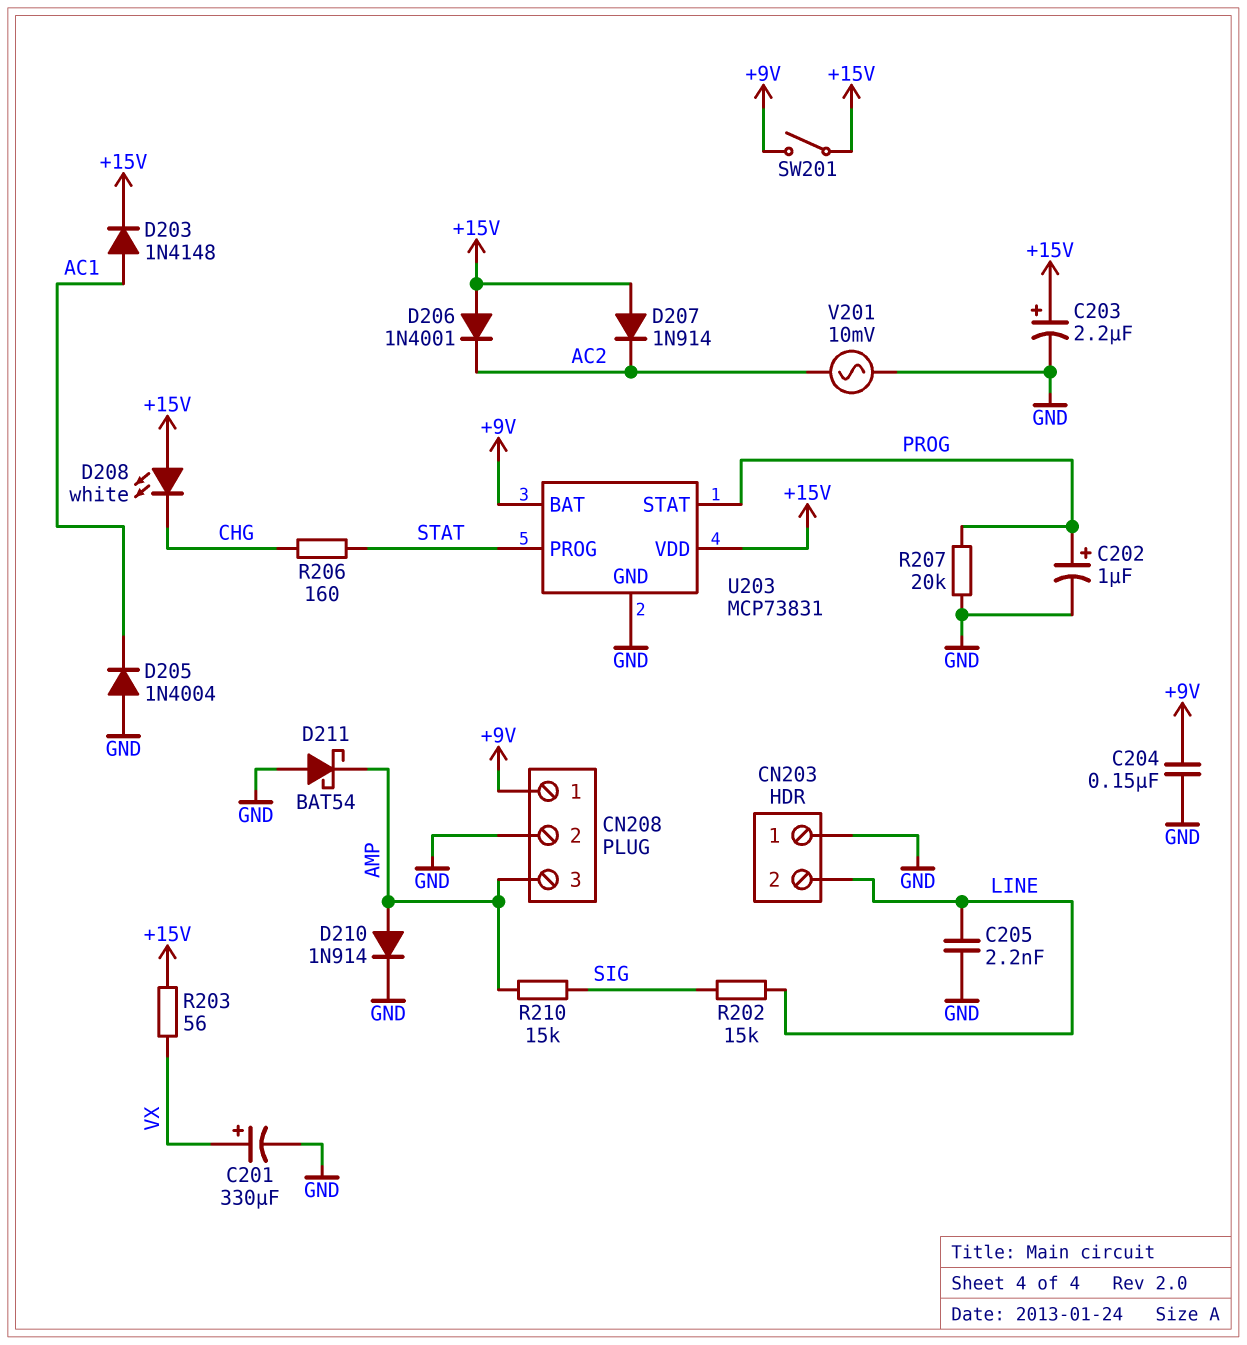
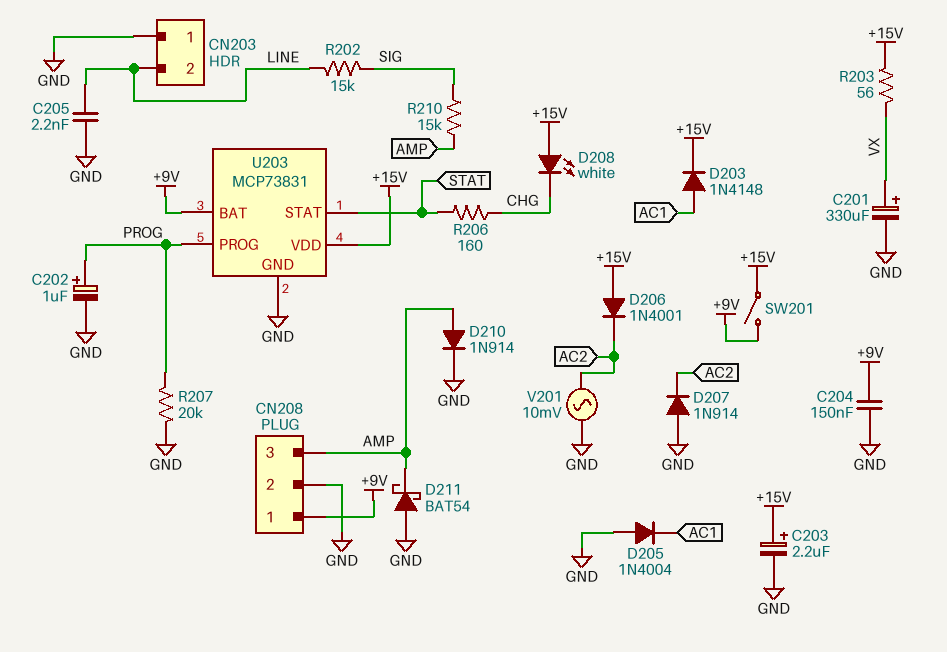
D207: diode 1N914 (A +15V, K AC2) -> diode 1N914 (A GND, K AC2)
U203 pin PROG: STAT -> PROG
U203 pin STAT: PROG -> STAT

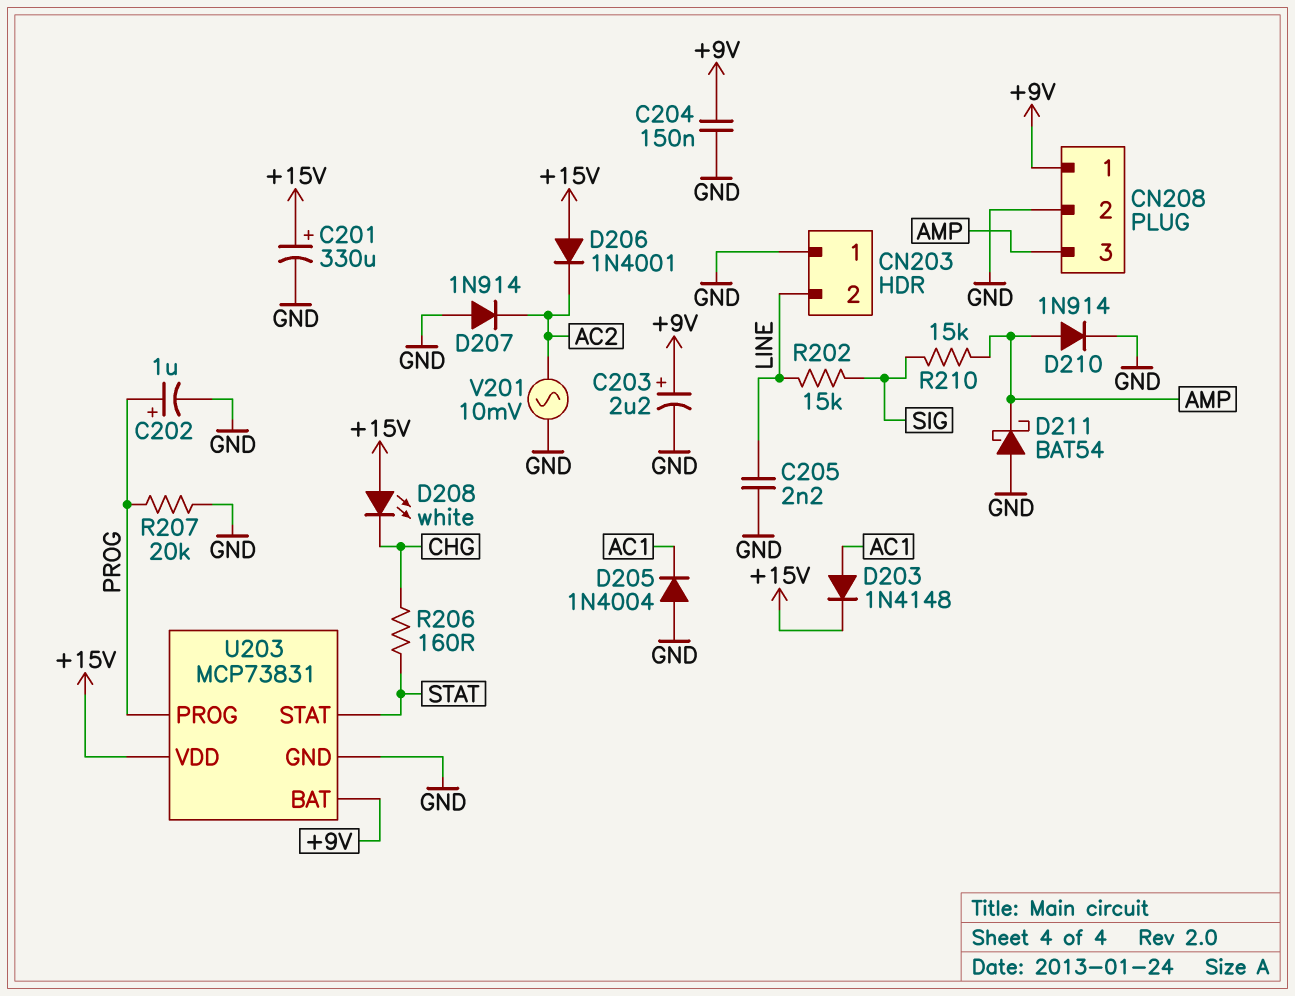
C201: 330uF (plus VX, minus GND) -> 330uF (plus +15V, minus GND)
C203: 2.2uF (plus +15V, minus GND) -> 2.2uF (plus +9V, minus GND)
R203: 56 (+15V, VX) -> none
SW201: switch (+9V, +15V) -> none

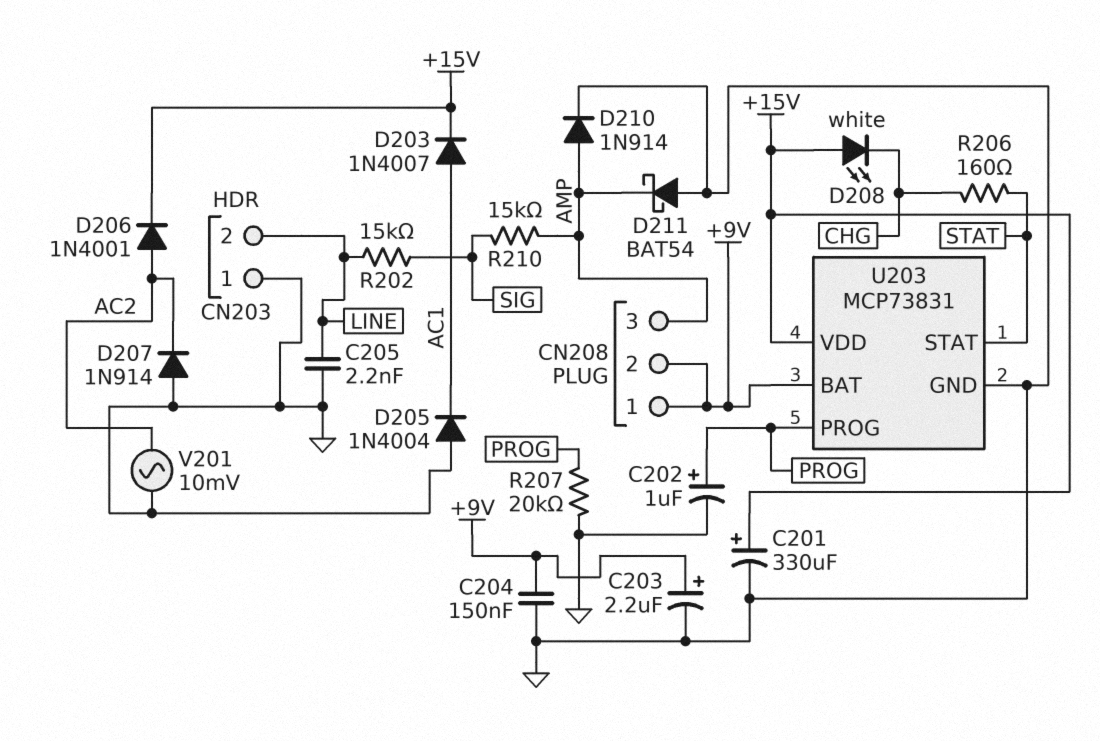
CN208 pin 2: GND -> +9V
D203: diode 1N4148 (A AC1, K +15V) -> diode 1N4007 (A AC1, K +15V)
D206: diode 1N4001 (A +15V, K AC2) -> diode 1N4001 (A AC2, K +15V)

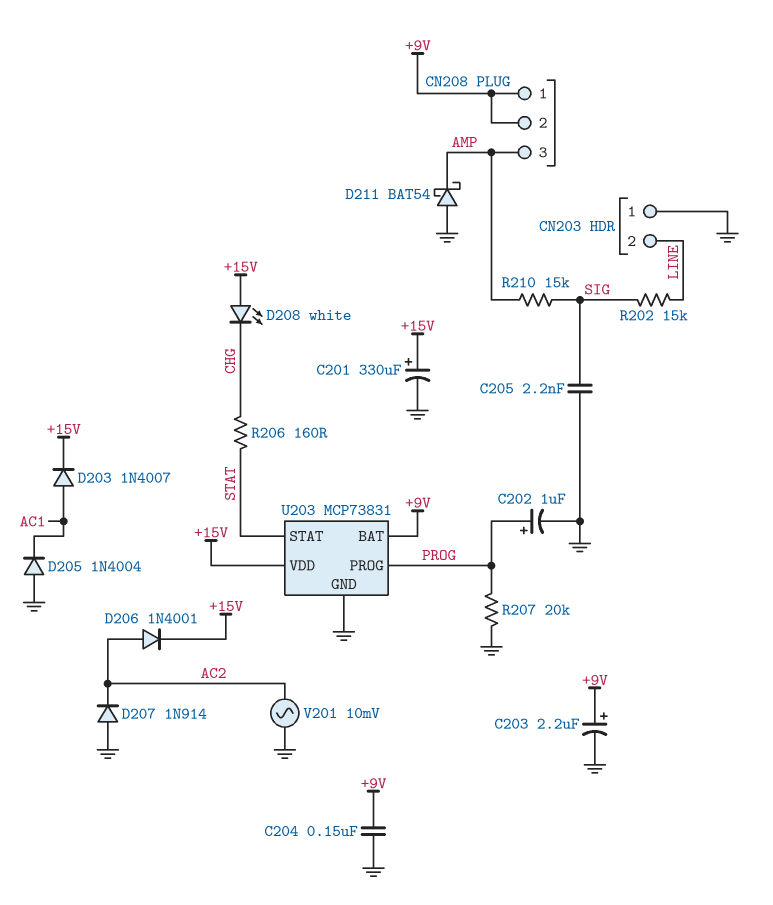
C205: 2.2nF (GND, LINE) -> 2.2nF (GND, SIG)
D210: diode 1N914 (A AMP, K GND) -> none

